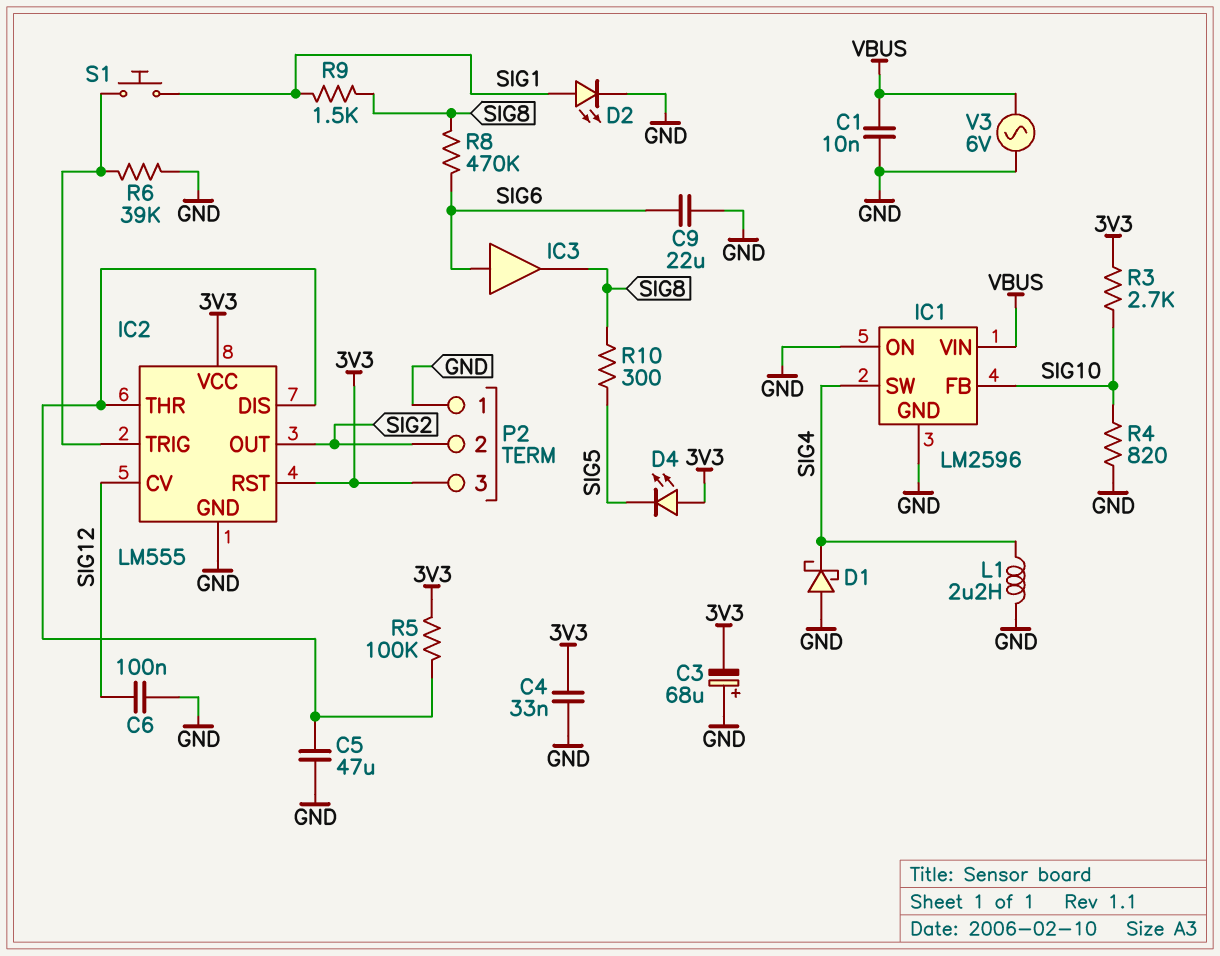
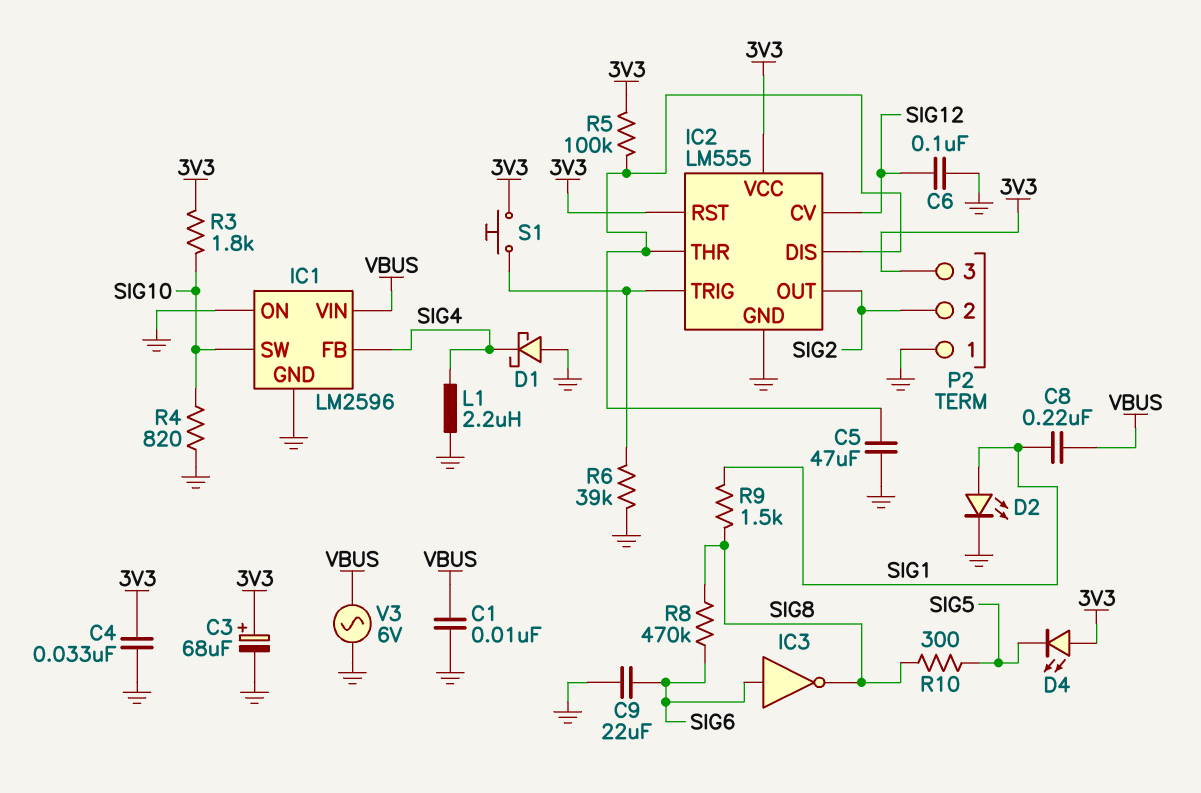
C3: 68uF (plus GND, minus 3V3) -> 68uF (plus 3V3, minus GND)
C8: none -> 220nF (SIG1, VBUS)
IC1 pin FB: SIG10 -> SIG4
IC1 pin SW: SIG4 -> SIG10
IC3: buffer (in SIG6, out SIG8) -> NOT (in SIG6, out SIG8)
R3: 2.7k (3V3, SIG10) -> 1.8k (3V3, SIG10)
S1: button (IC2/TRIG, SIG1) -> button (3V3, IC2/TRIG)

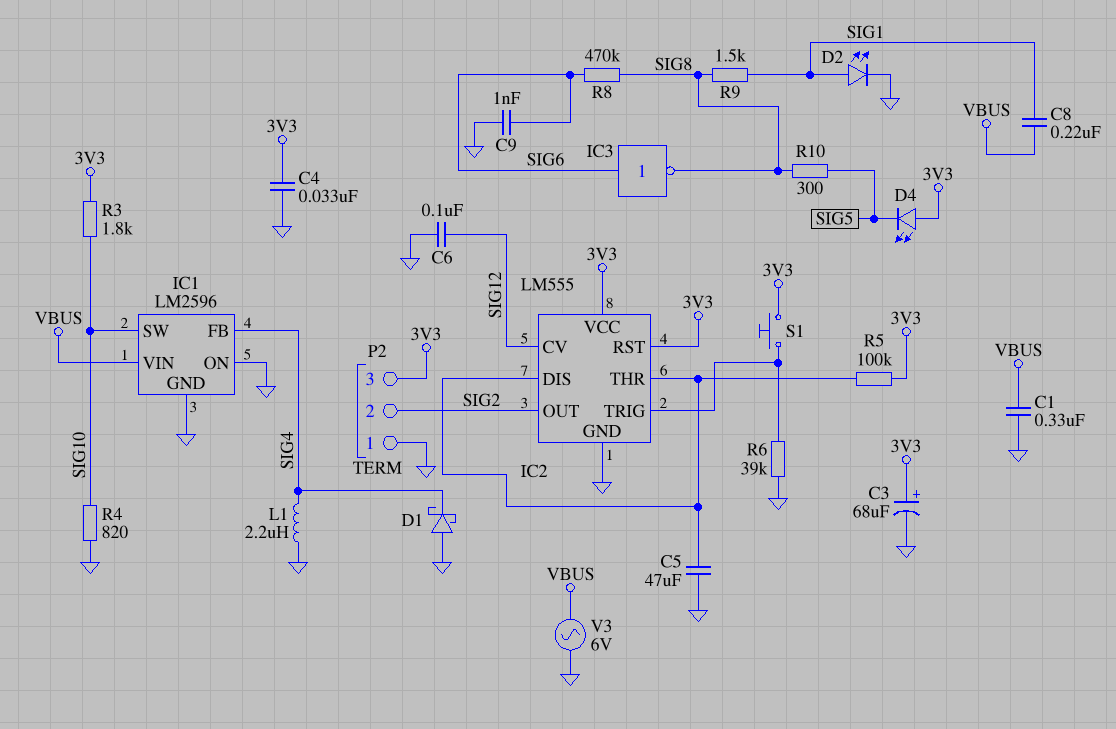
C1: 10nF (GND, VBUS) -> 330nF (GND, VBUS)
C9: 22uF (GND, SIG6) -> 1nF (GND, SIG6)

